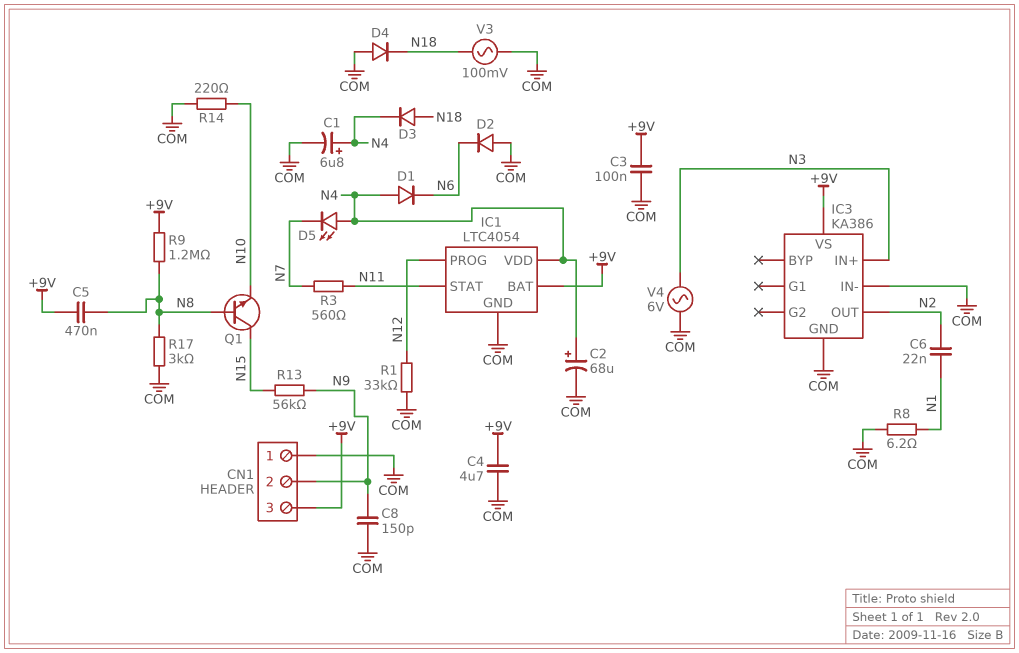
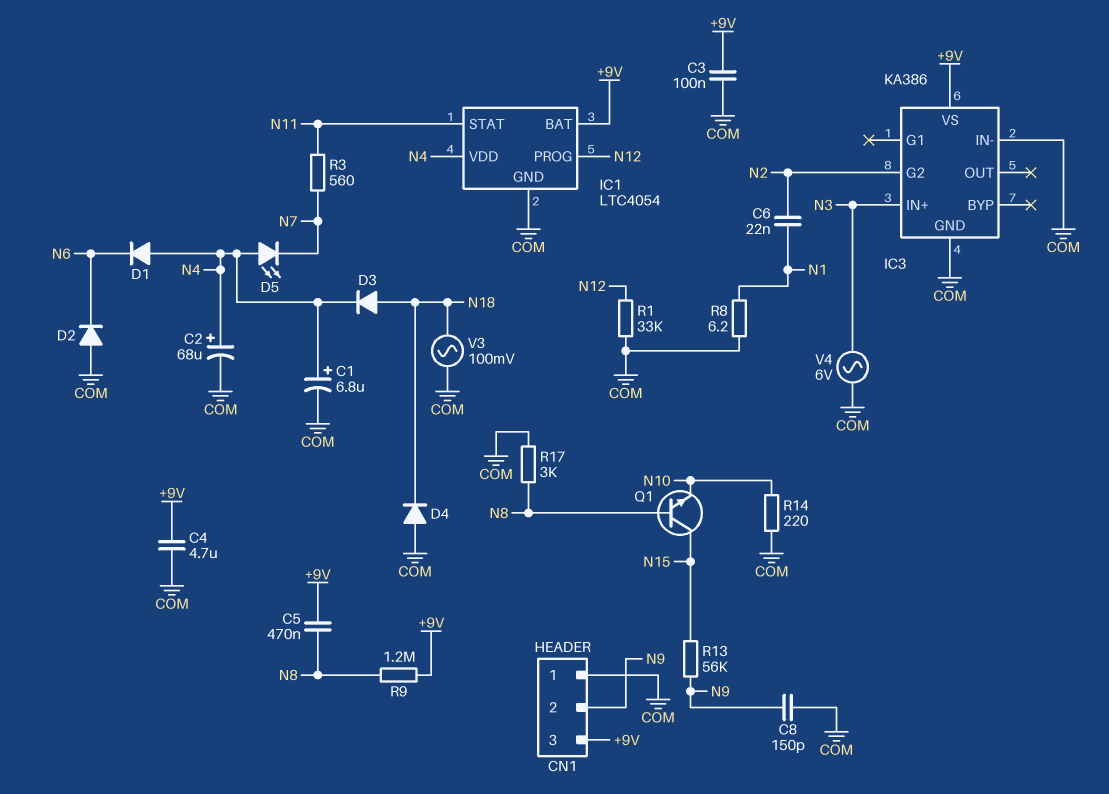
IC3 pin G2: none -> N2
IC3 pin OUT: N2 -> none

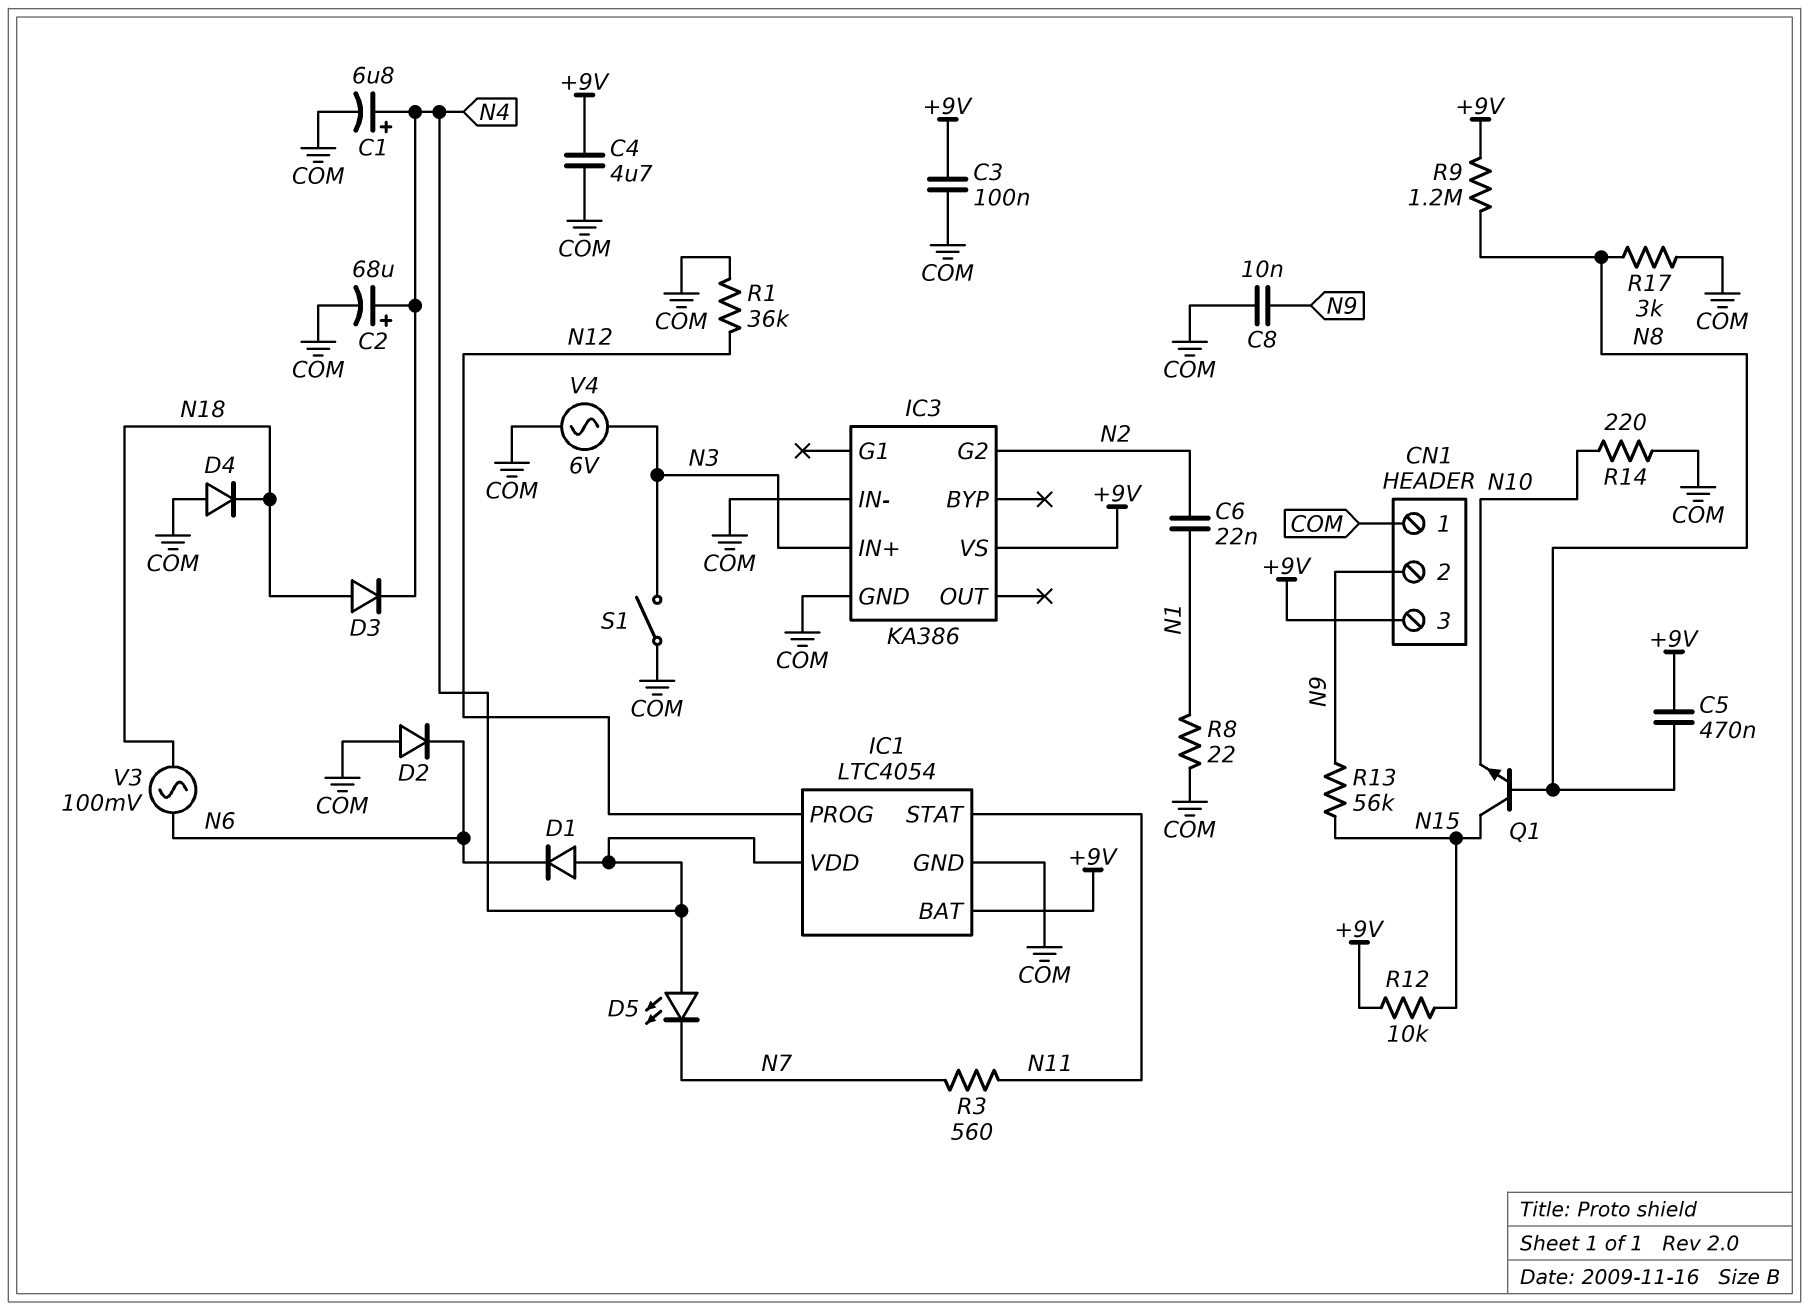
C8: 150pF (COM, N9) -> 10nF (COM, N9)
R1: 33k (COM, N12) -> 36k (COM, N12)
R8: 6.2 (COM, N1) -> 22 (COM, N1)
R12: none -> 10k (+9V, N15)
S1: none -> switch (COM, N3)
V3: AC 100mV (COM, N18) -> AC 100mV (N6, N18)

